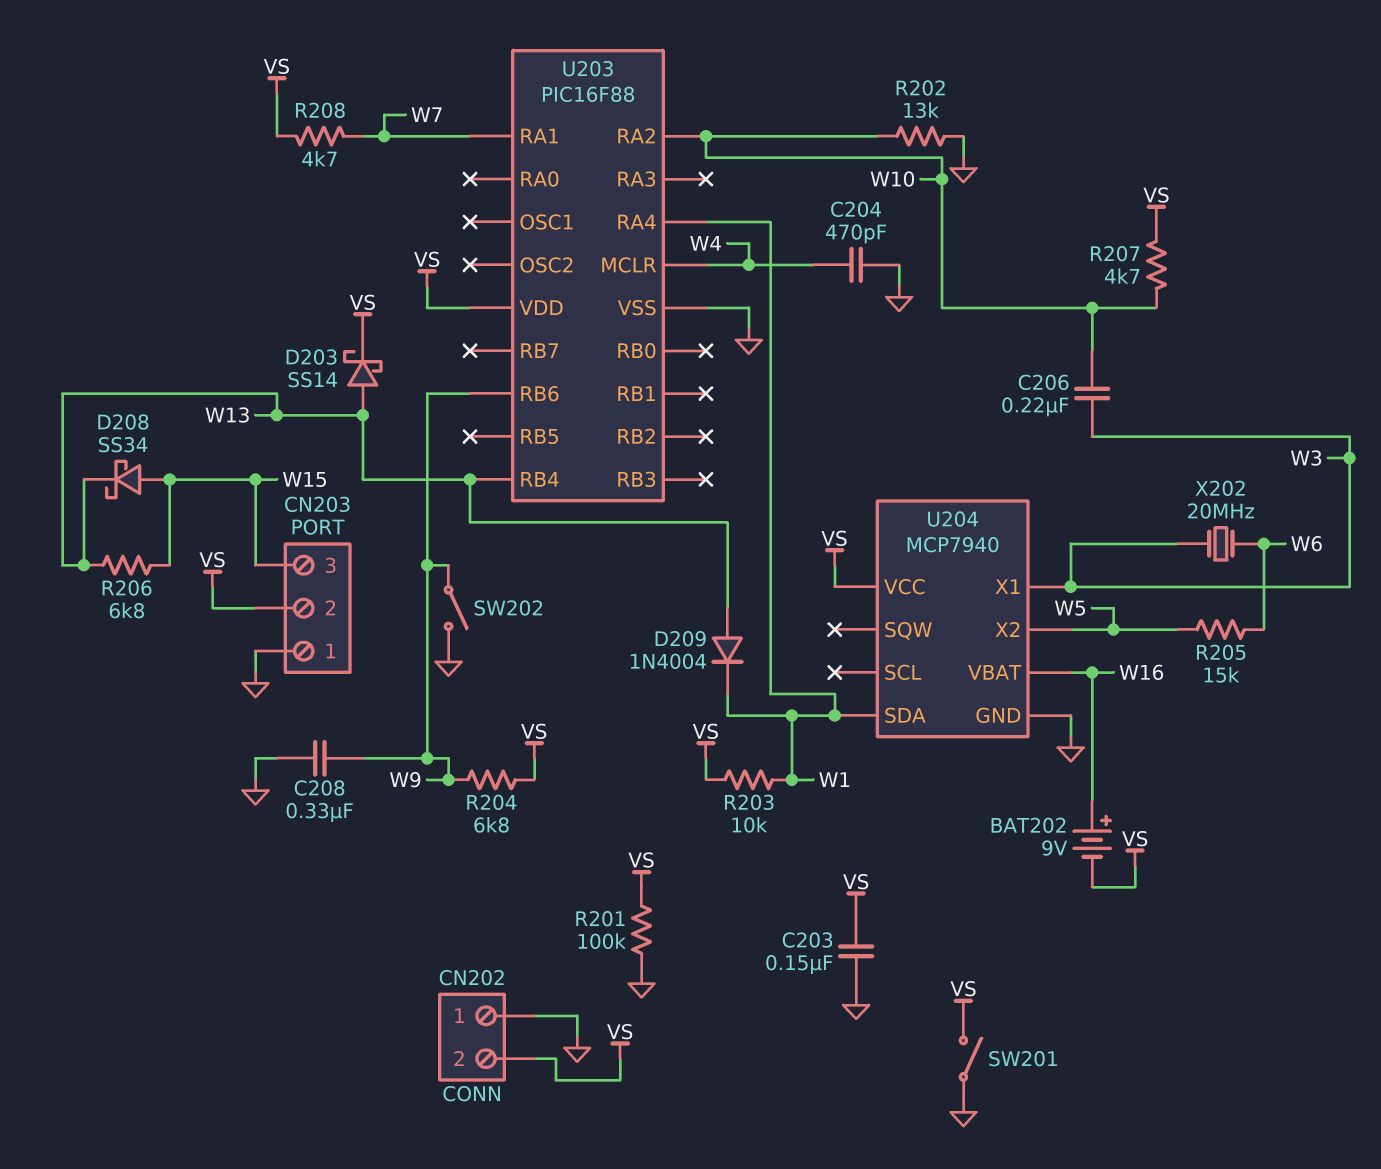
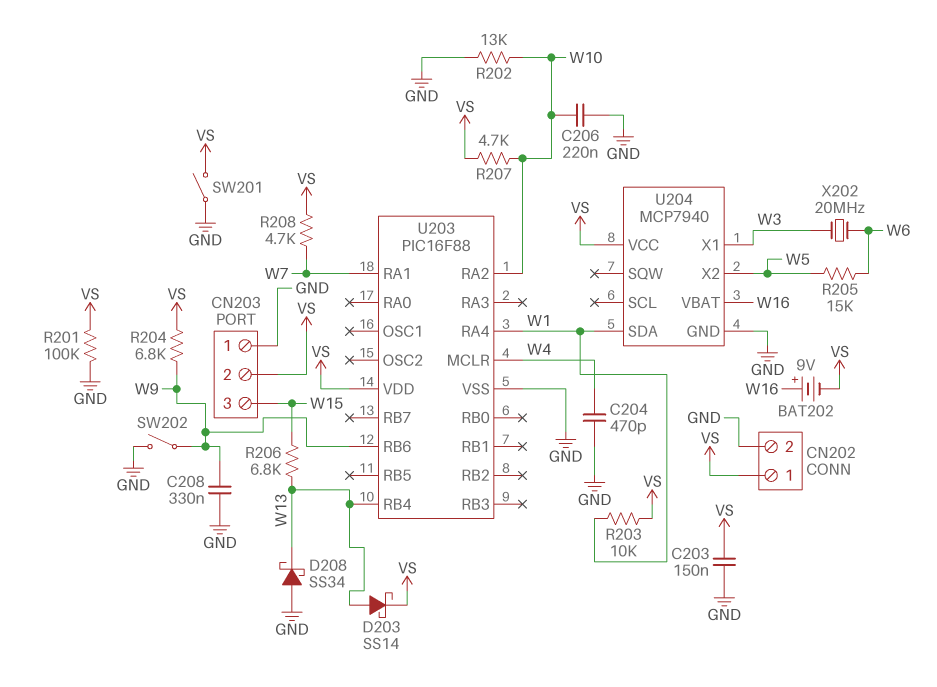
C206: 220nF (W3, W10) -> 220nF (GND, W10)
CN202 pin 1: GND -> VS
CN202 pin 2: VS -> GND
D208: schottky SS34 (A W15, K W13) -> schottky SS34 (A GND, K W13)
D209: diode 1N4004 (A W13, K W1) -> none

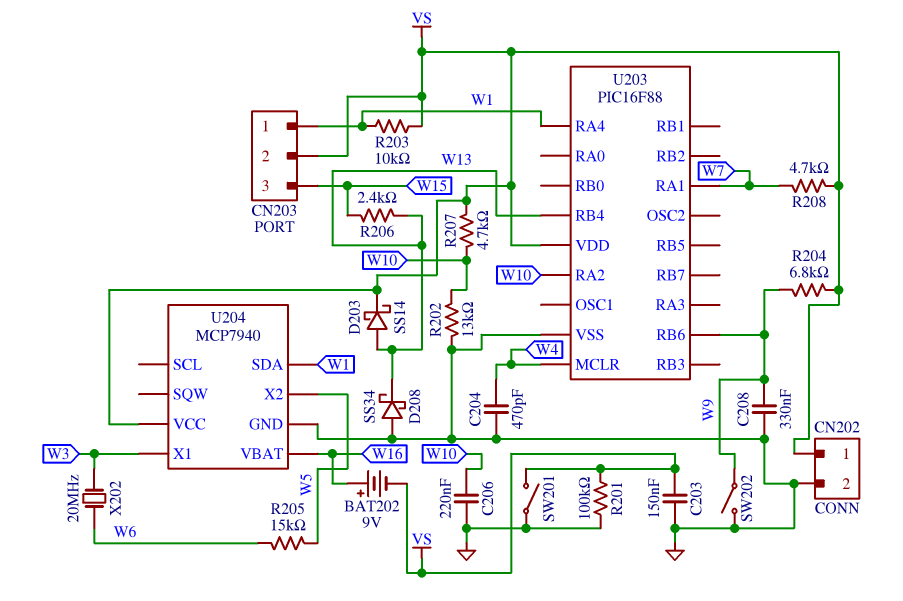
CN203 pin 1: GND -> W1
R206: 6.8k (W13, W15) -> 2.4k (W13, W15)

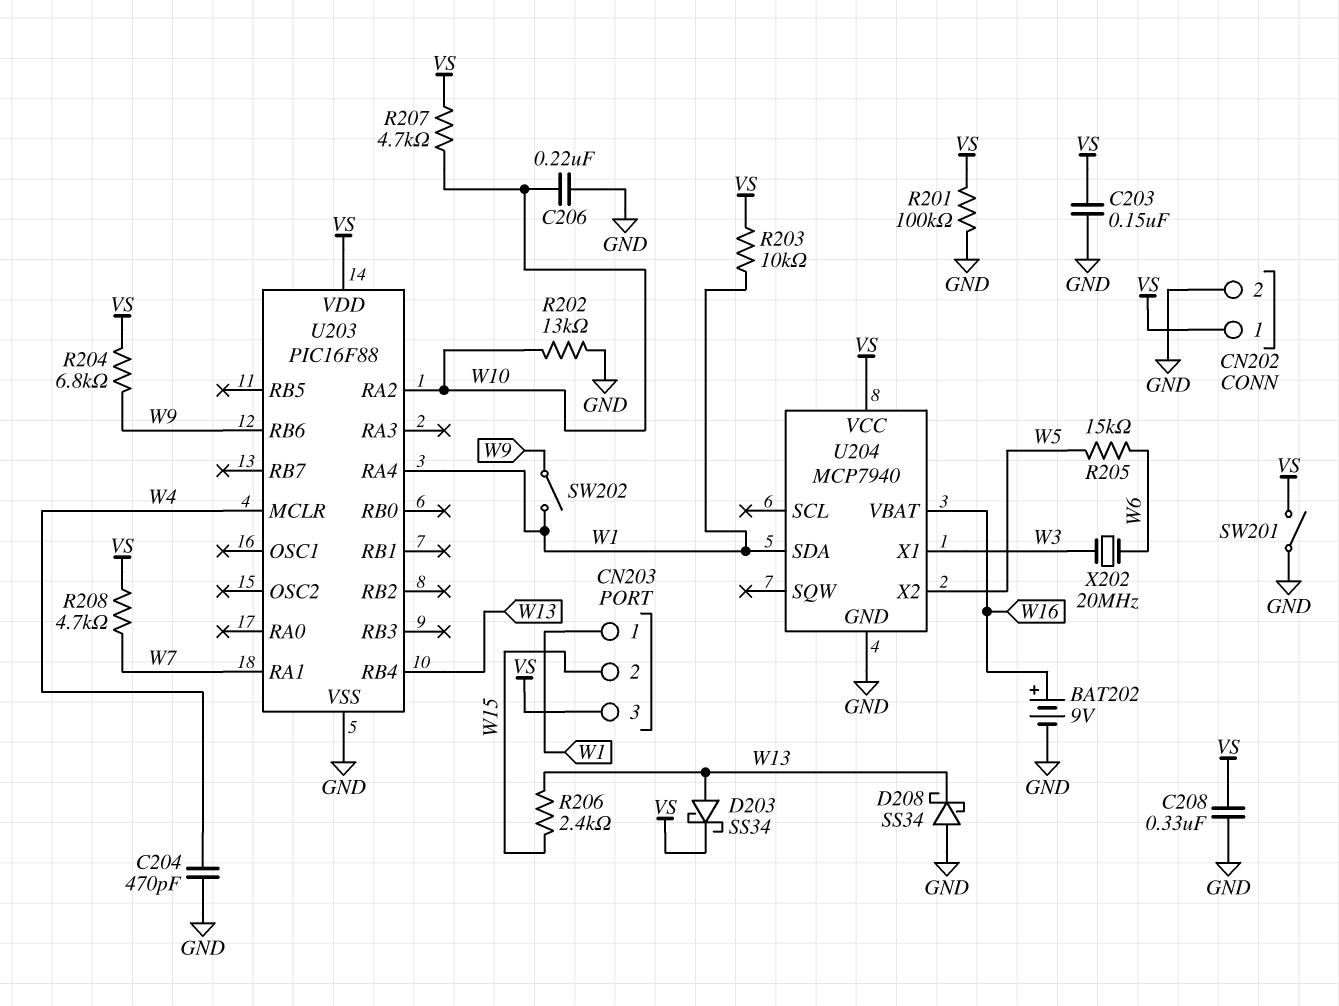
BAT202: 9V (plus W16, minus VS) -> 9V (plus W16, minus GND)
C208: 330nF (GND, W9) -> 330nF (GND, VS)
CN203 pin 2: VS -> W15
CN203 pin 3: W15 -> VS
D203: schottky SS14 (A W13, K VS) -> schottky SS34 (A W13, K VS)
SW202: switch (GND, W9) -> switch (W1, W9)

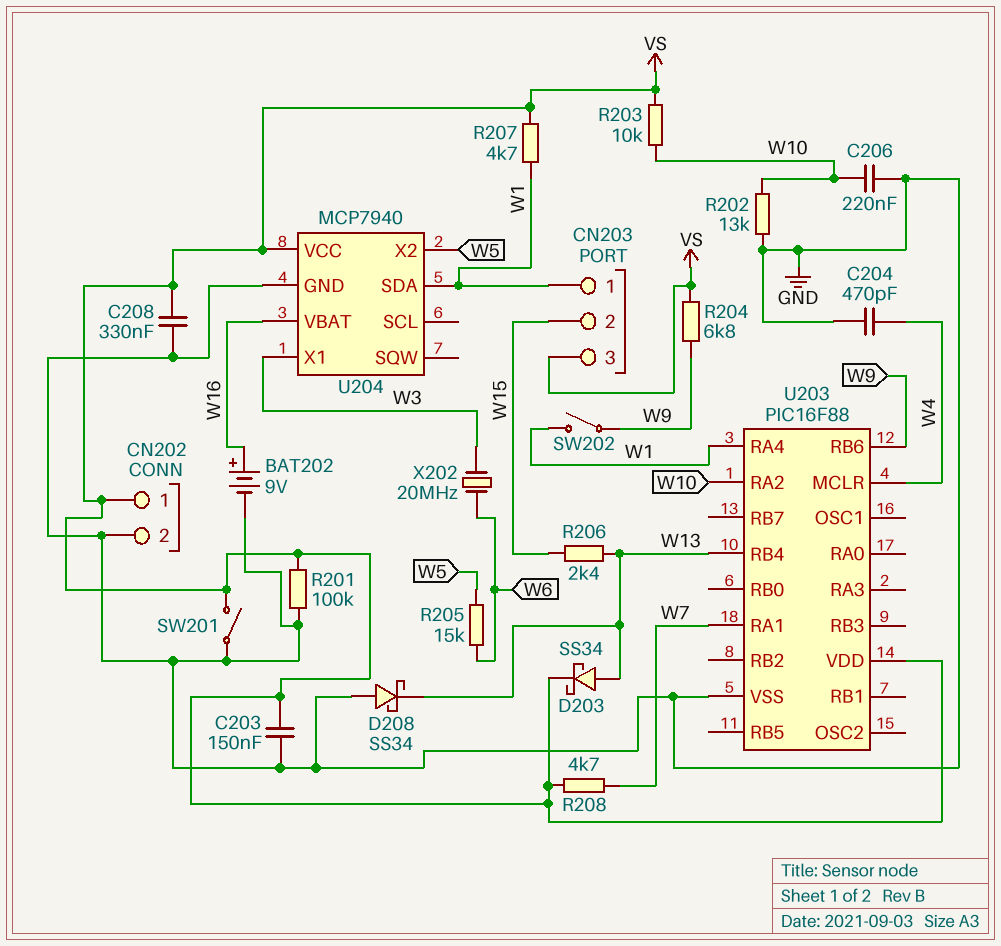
R203: 10k (VS, W1) -> 10k (VS, W10)
R207: 4.7k (VS, W10) -> 4.7k (VS, W1)

